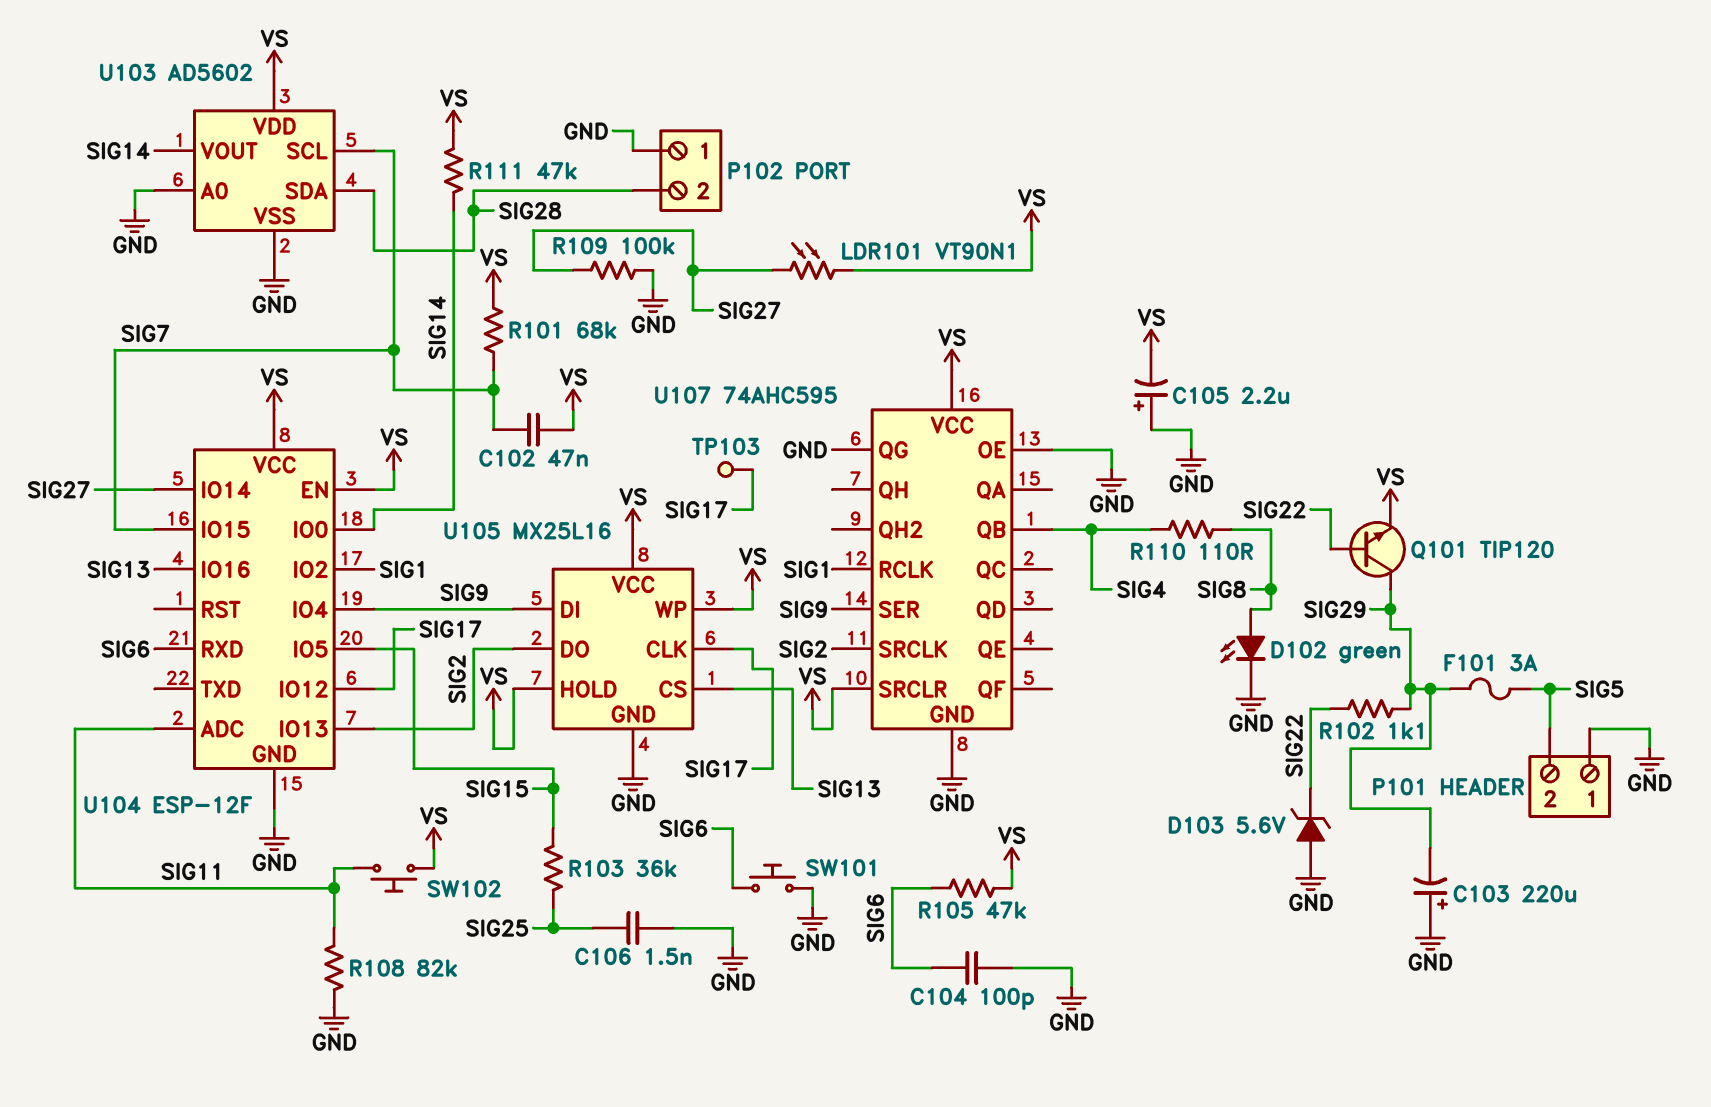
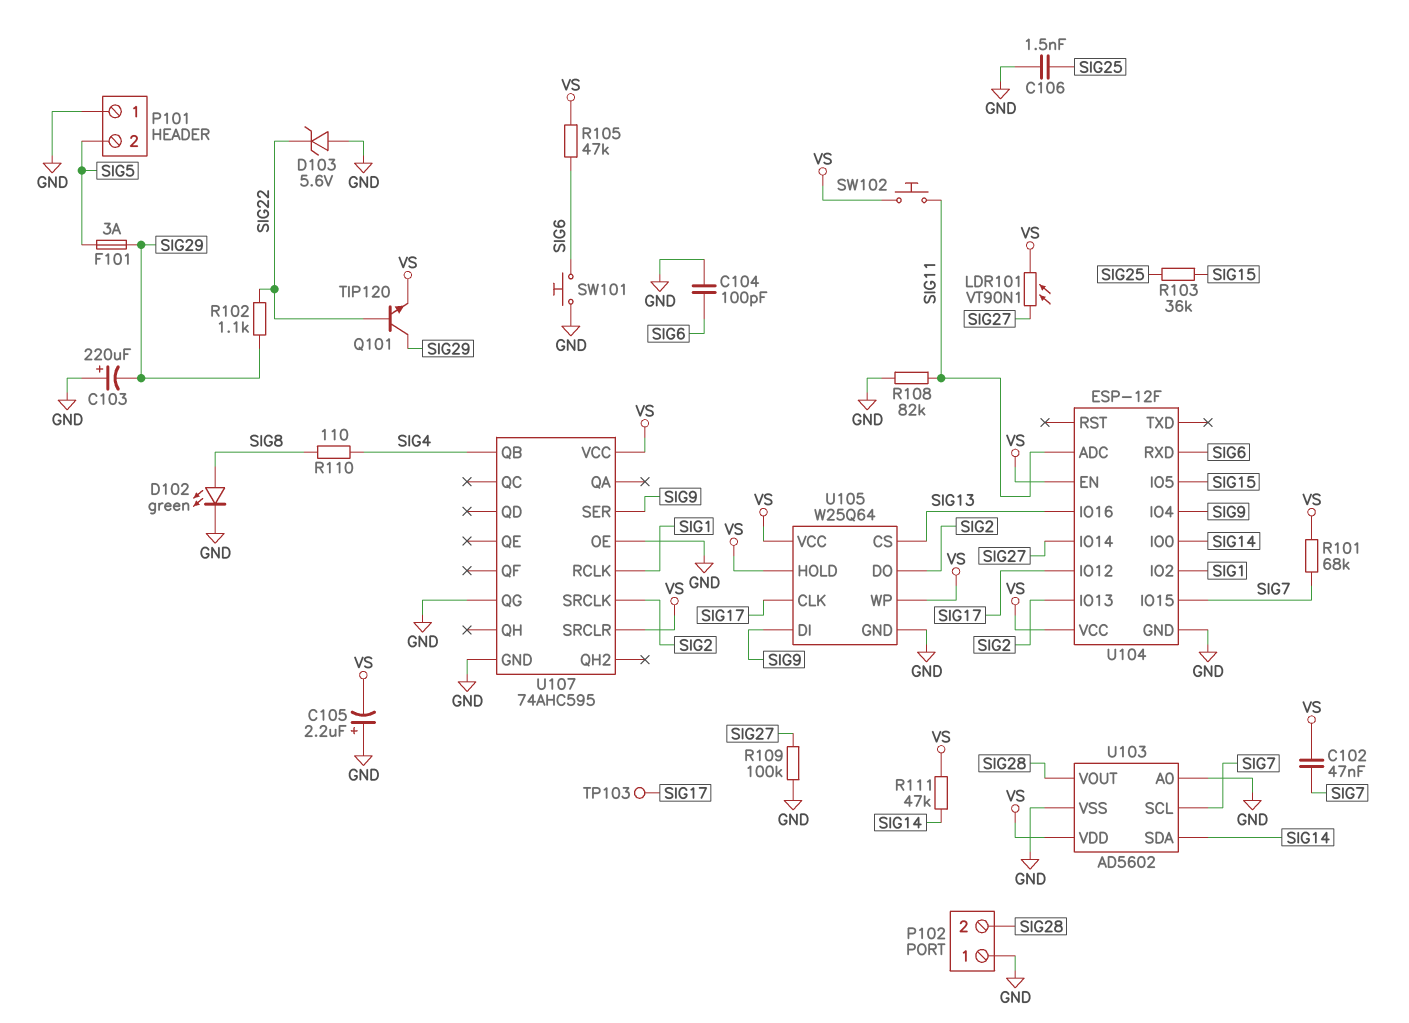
U103 pin SDA: SIG28 -> SIG14
U103 pin VOUT: SIG14 -> SIG28
U105: MX25L16 -> W25Q64

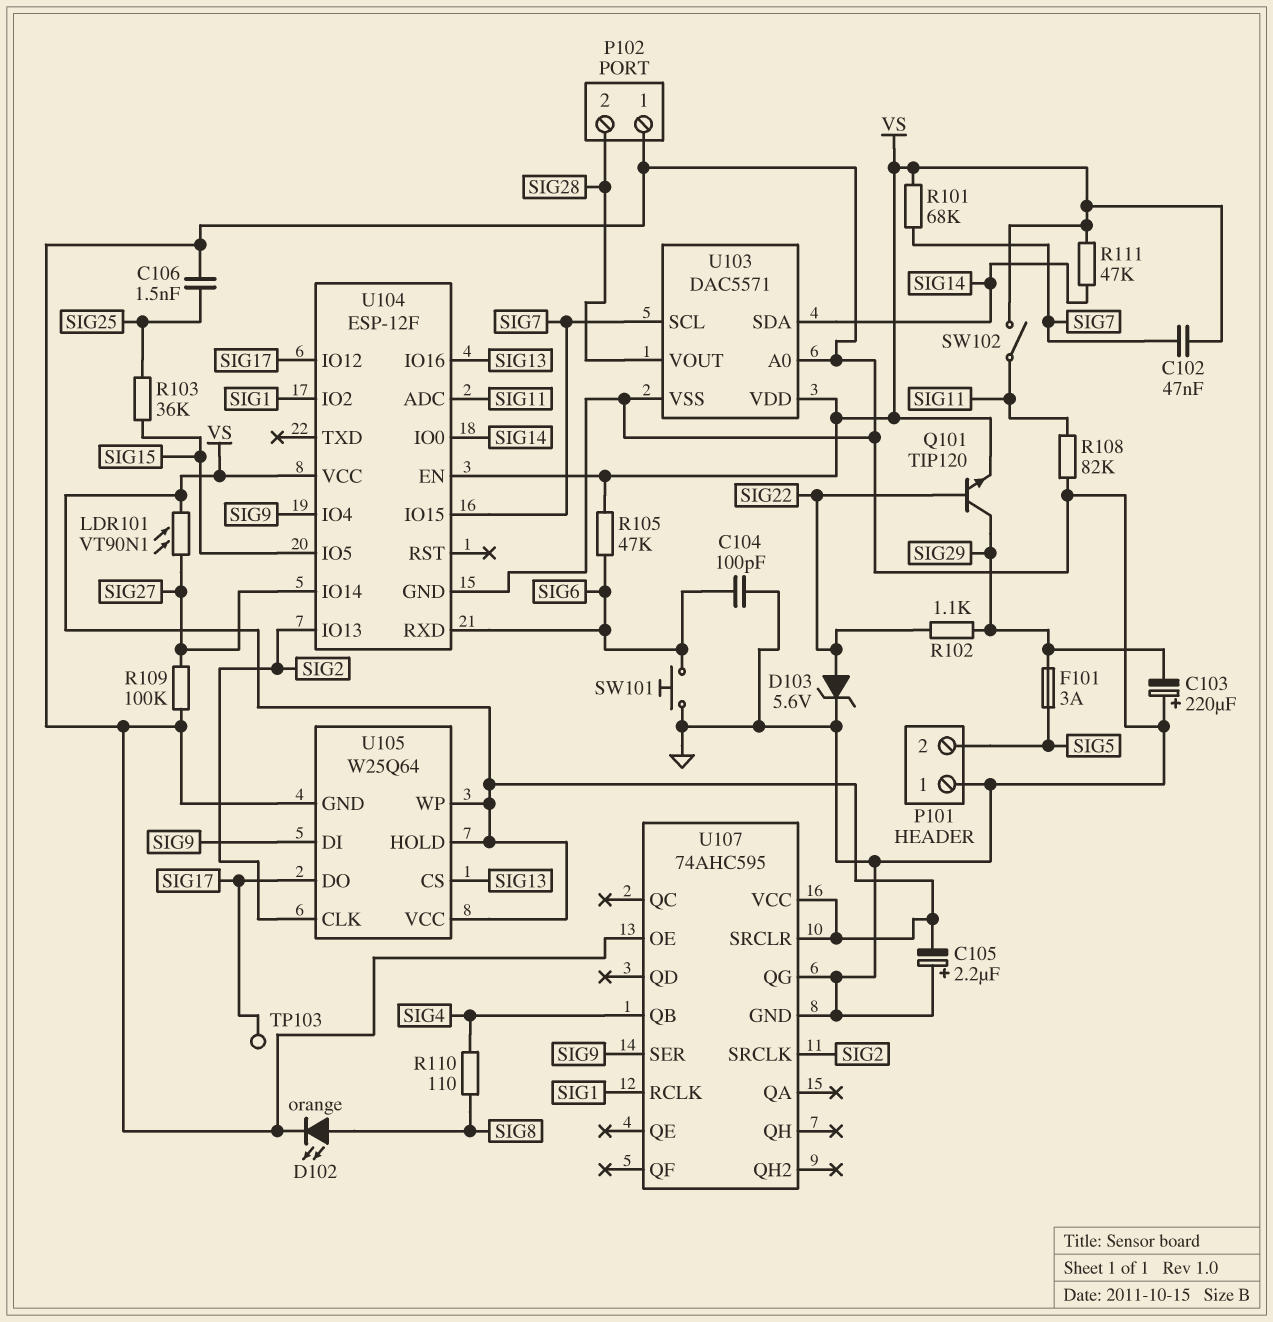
D102: LED green (A SIG8, K GND) -> LED orange (A SIG8, K GND)
D103: zener 5.6V (A GND, K SIG22) -> zener 5.6V (A SIG22, K GND)
SW102: button (SIG11, VS) -> switch (SIG11, VS)
U103: AD5602 -> DAC5571
U105 pin CLK: SIG17 -> SIG2
U105 pin DO: SIG2 -> SIG17

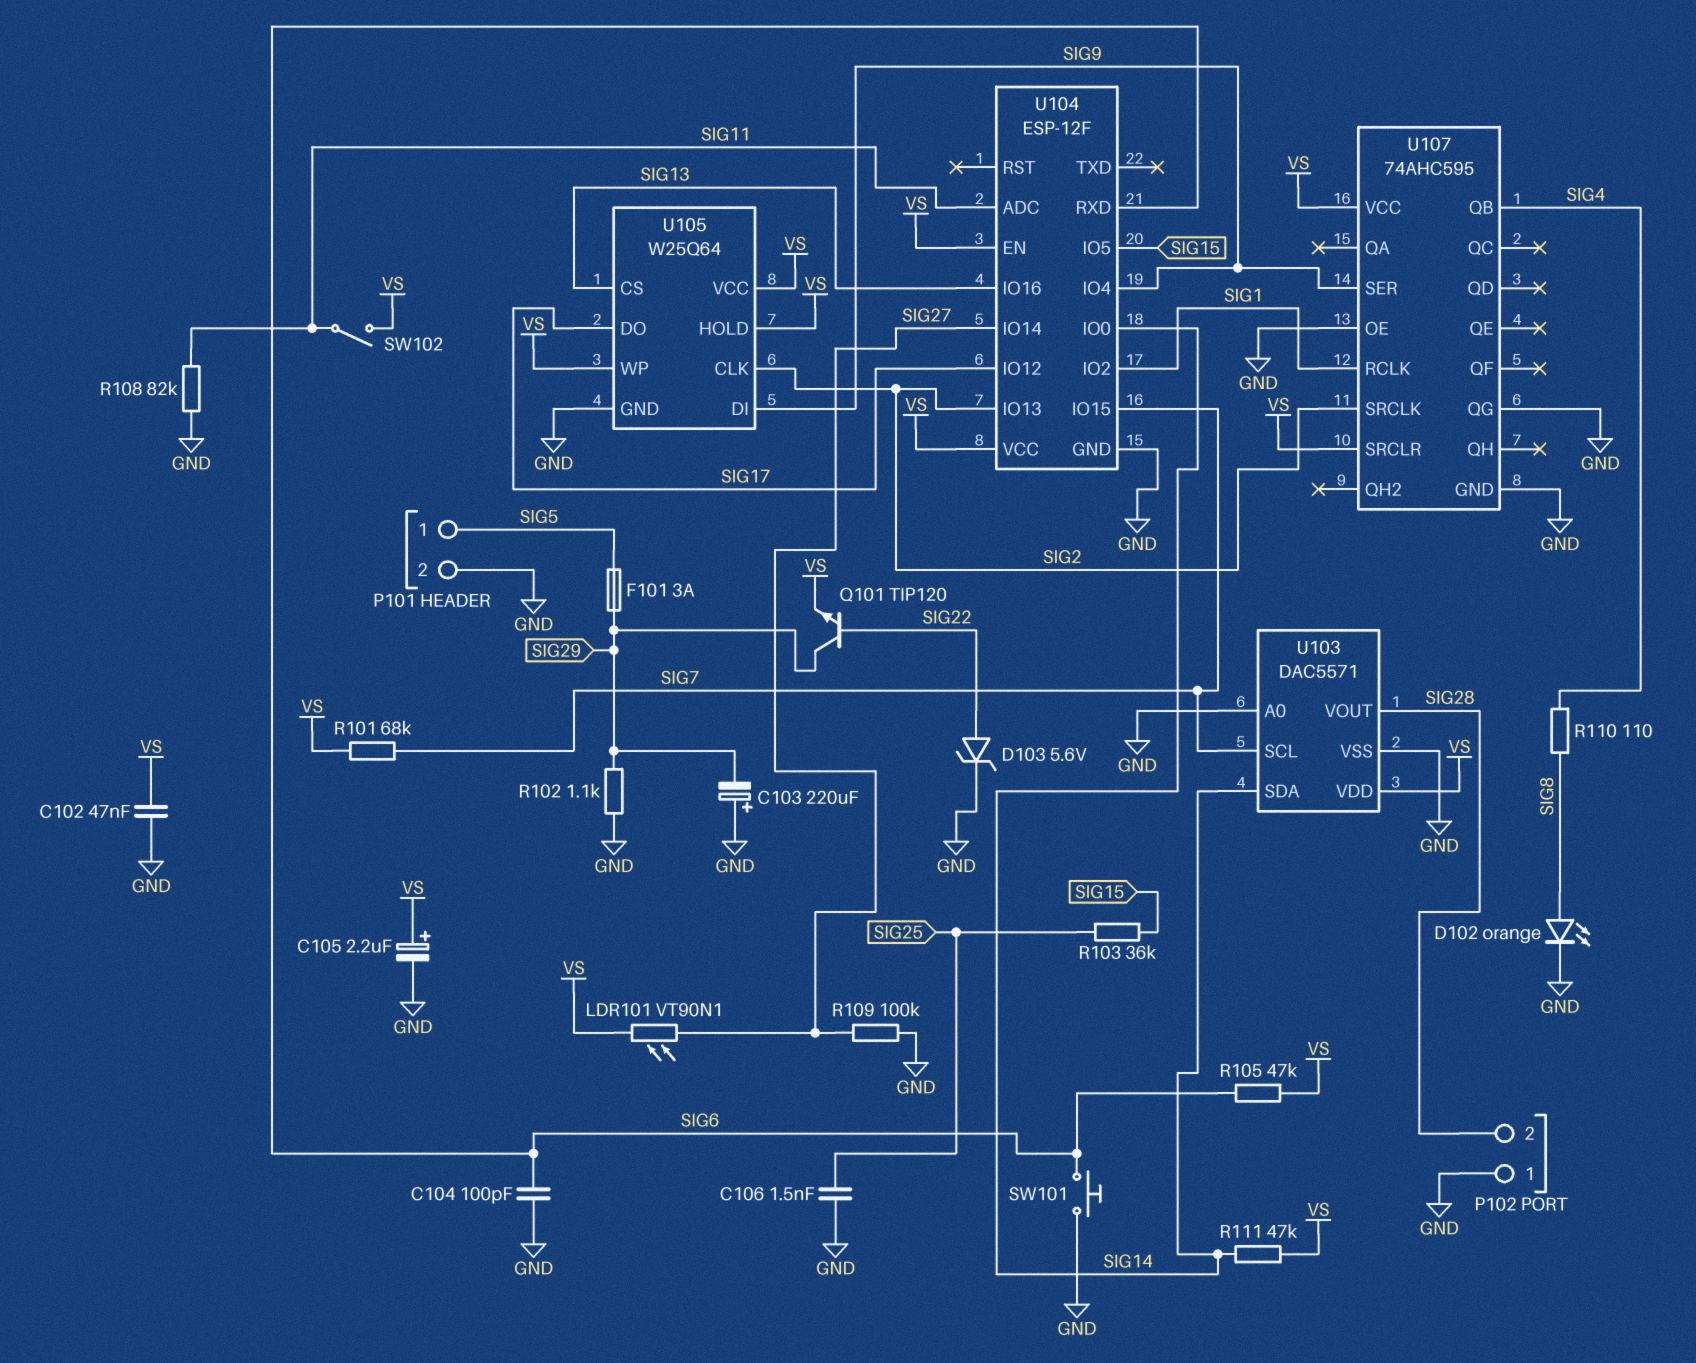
C102: 47nF (SIG7, VS) -> 47nF (GND, VS)
C105: 2.2uF (plus GND, minus VS) -> 2.2uF (plus VS, minus GND)
P101 pin 1: GND -> SIG5
P101 pin 2: SIG5 -> GND
R102: 1.1k (SIG22, SIG29) -> 1.1k (GND, SIG29)
TP103: test point (SIG17) -> none

